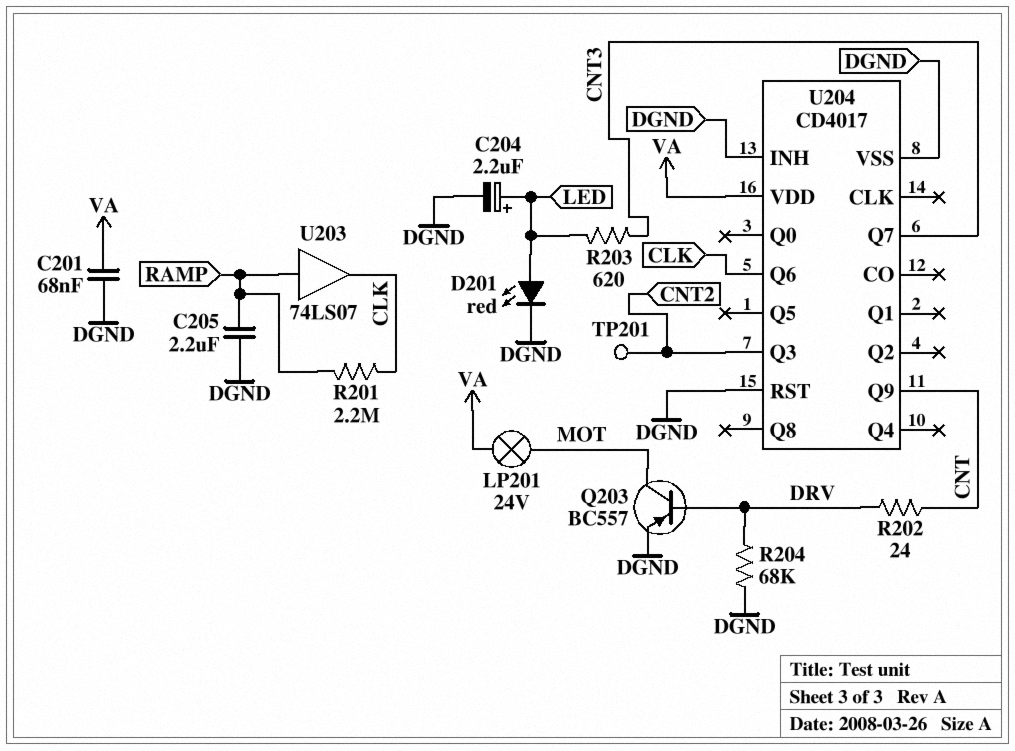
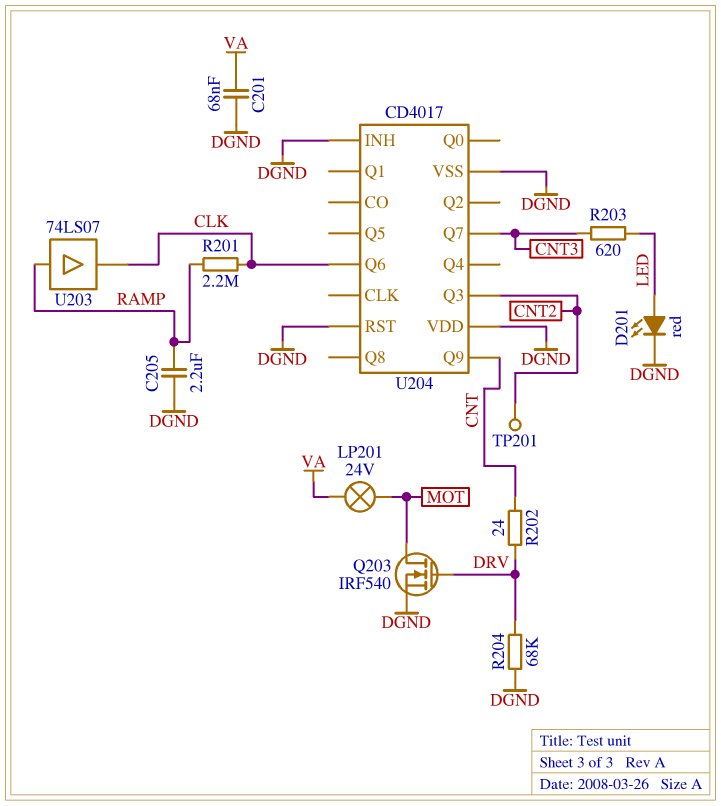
C204: 2.2uF (plus LED, minus DGND) -> none
Q203: PNP BC557 (B DRV, C MOT, E DGND) -> NMOS IRF540 (G DRV, D MOT, S DGND)
U204 pin VDD: VA -> DGND

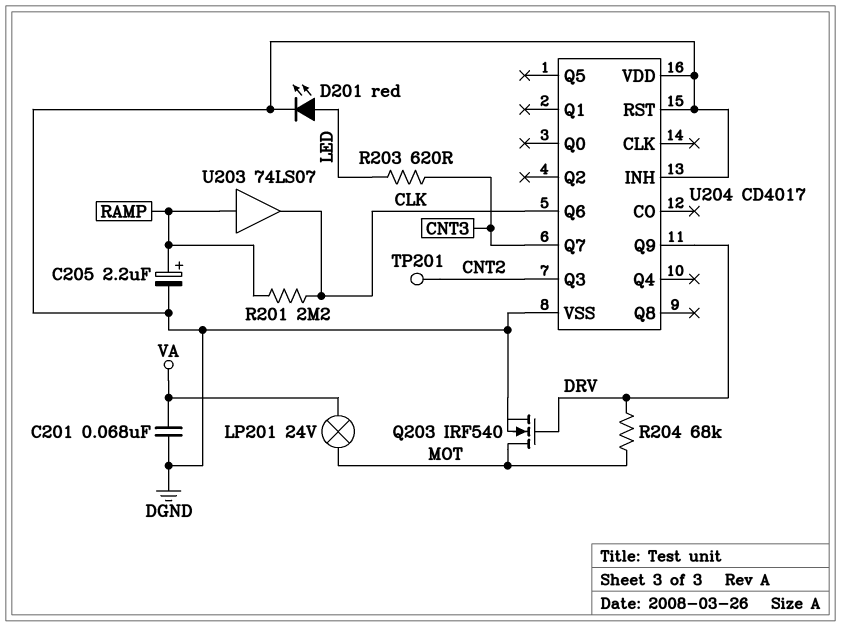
C205: 2.2uF (DGND, RAMP) -> 2.2uF (plus RAMP, minus DGND)
R202: 24 (CNT, DRV) -> none
R204: 68k (DGND, DRV) -> 68k (DRV, MOT)
U204 pin Q9: CNT -> DRV

